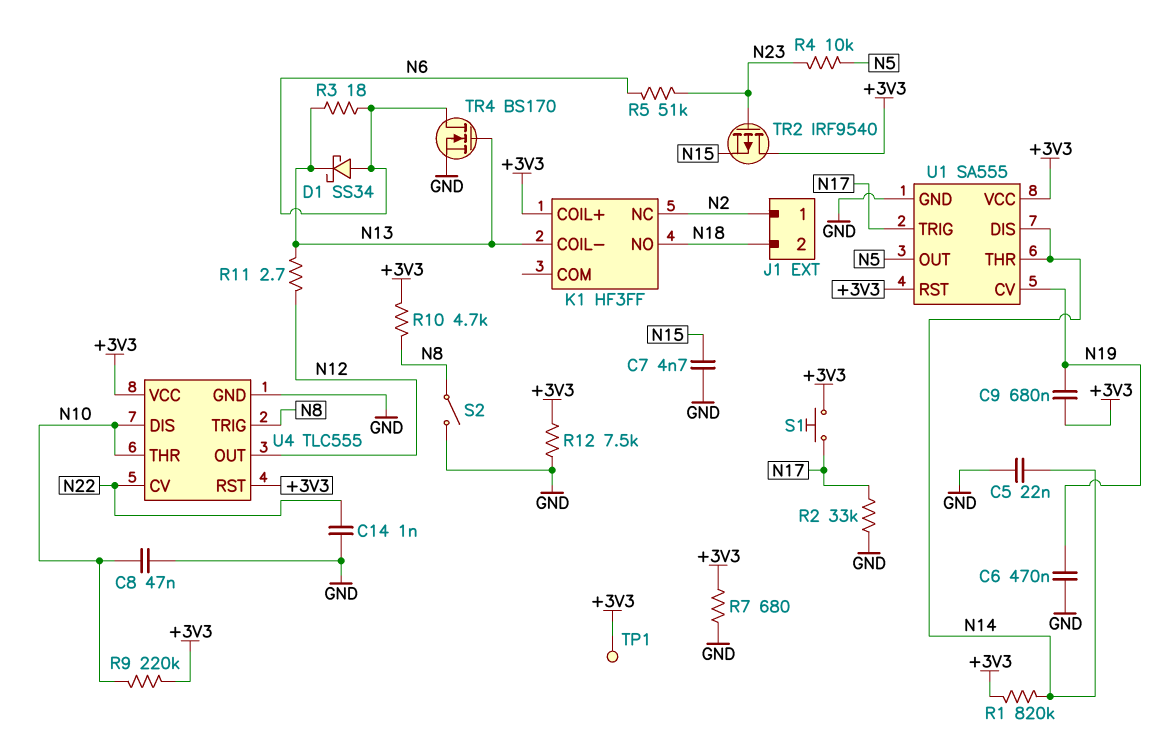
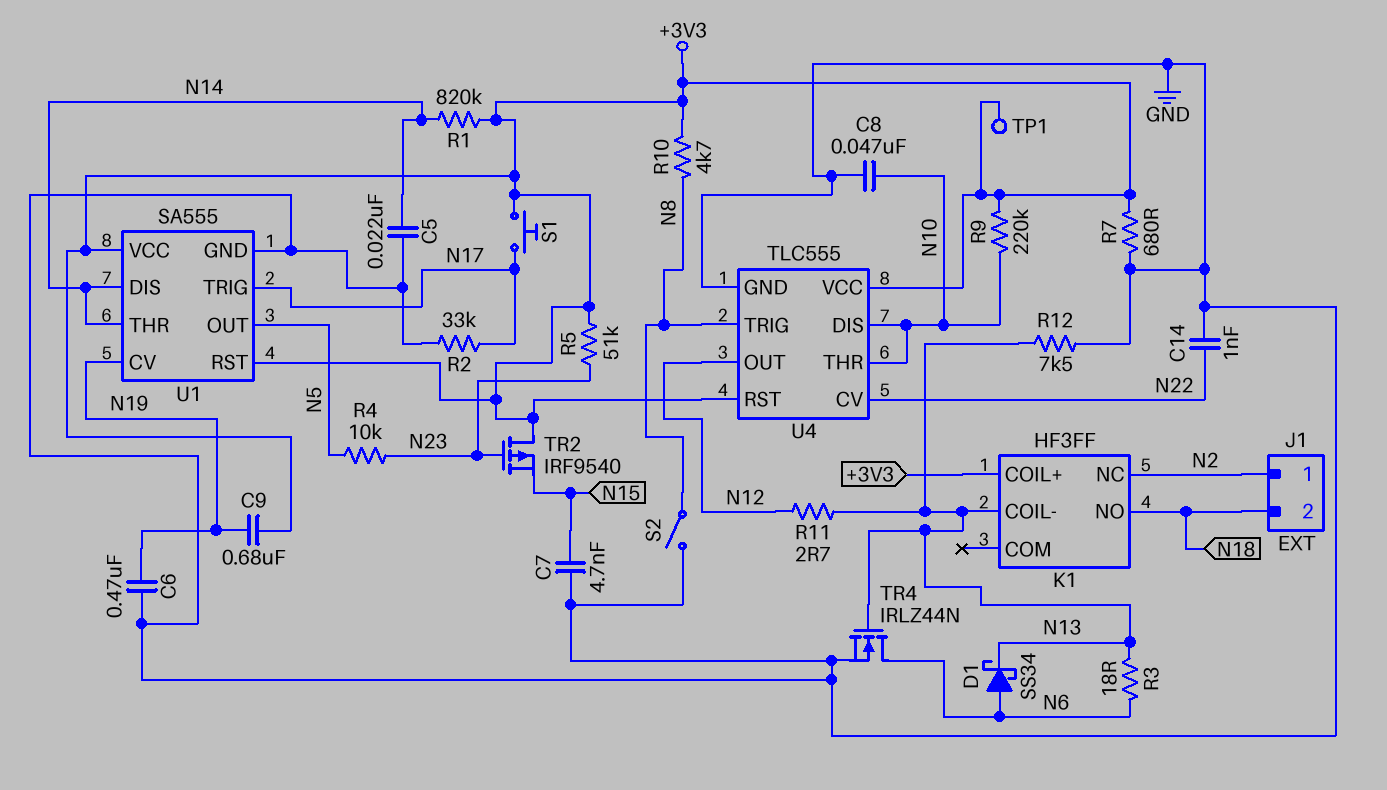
R5: 51k (N6, N23) -> 51k (+3V3, N23)
R12: 7.5k (+3V3, GND) -> 7.5k (GND, N13)
TR4: NMOS BS170 (G N13, D N6, S GND) -> NMOS IRLZ44N (G N13, D N6, S GND)

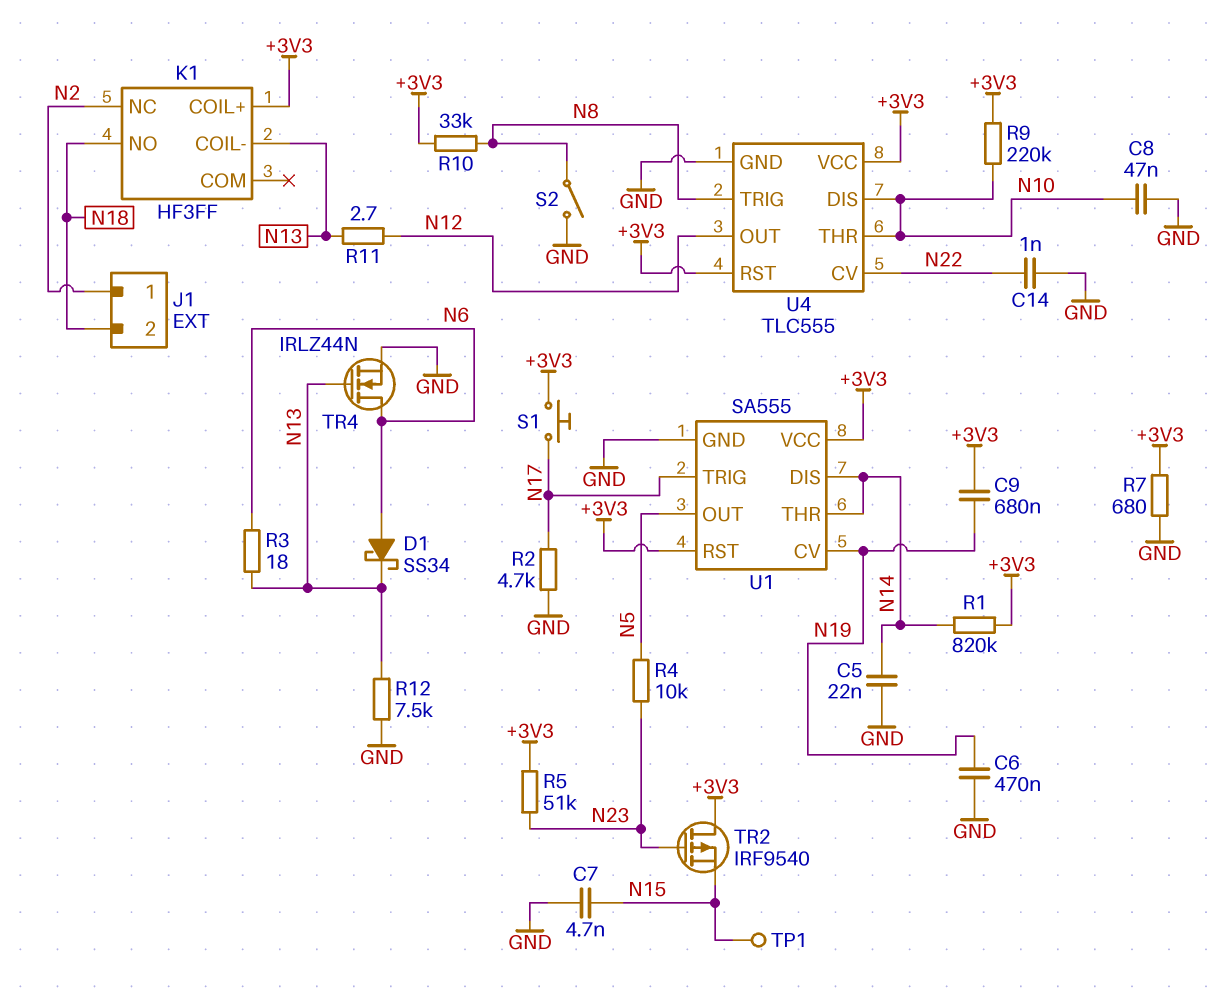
R2: 33k (GND, N17) -> 4.7k (GND, N17)
R10: 4.7k (+3V3, N8) -> 33k (+3V3, N8)
TP1: test point (+3V3) -> test point (N15)

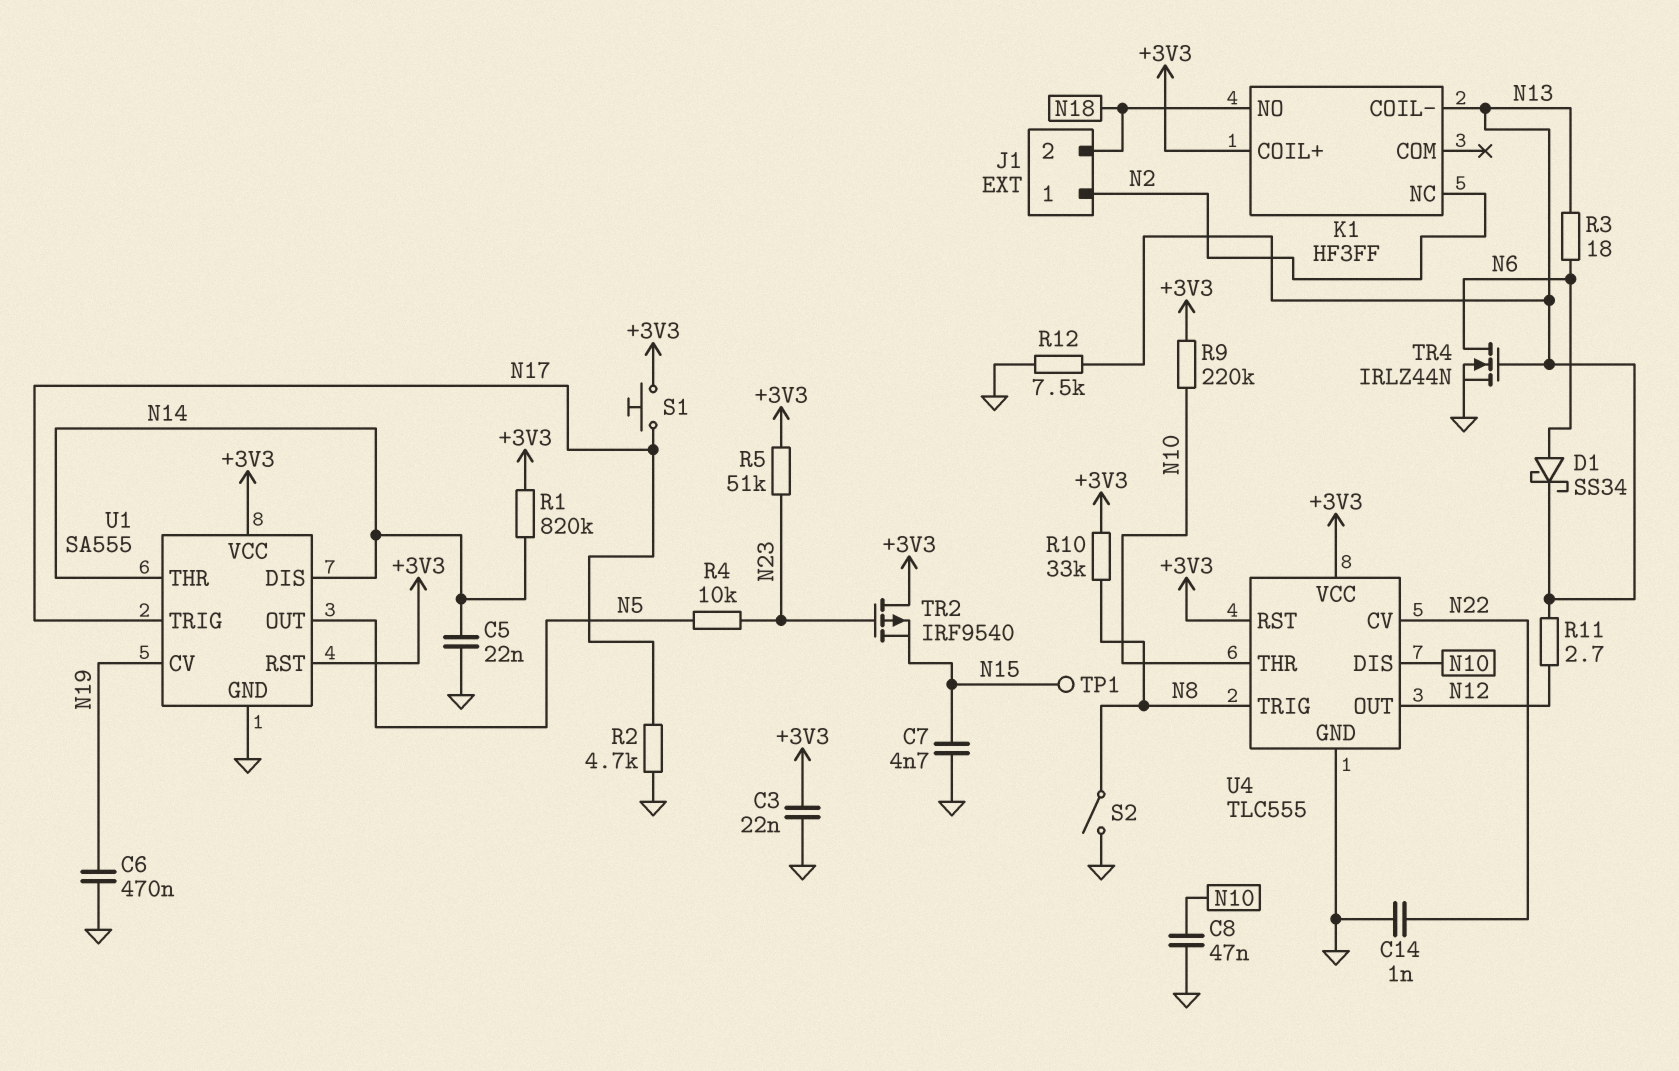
C3: none -> 22nF (+3V3, GND)
C9: 680nF (+3V3, N19) -> none
R7: 680 (+3V3, GND) -> none

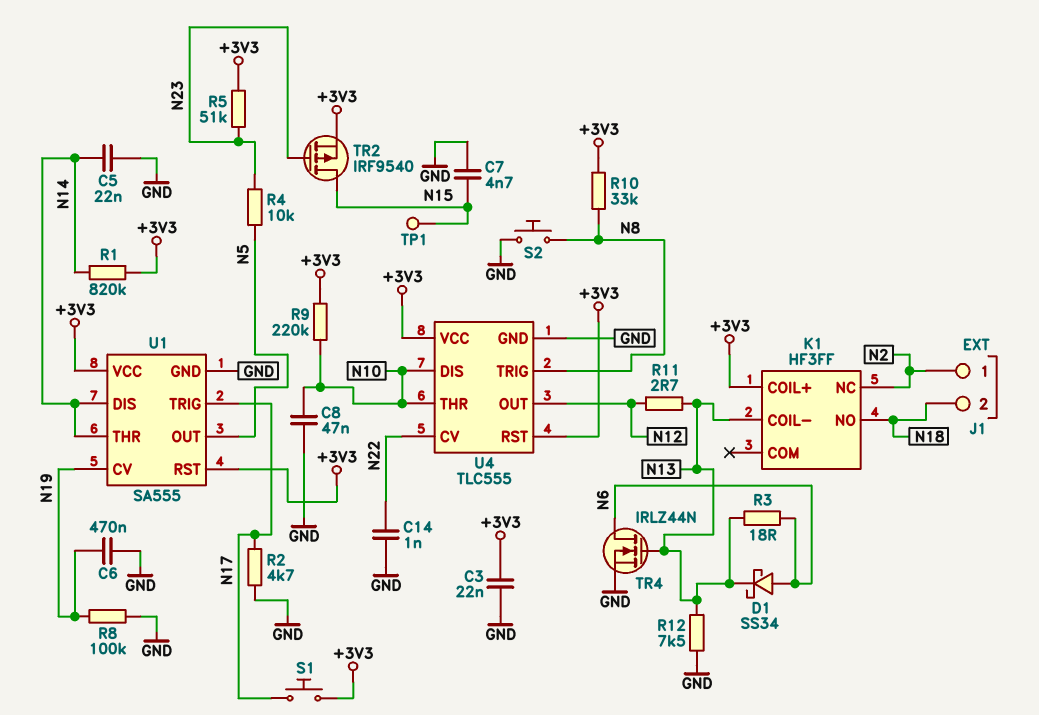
R8: none -> 100k (GND, N19)
S2: switch (GND, N8) -> button (GND, N8)
TR2: PMOS IRF9540 (G N23, D +3V3, S N15) -> PMOS IRF9540 (G N23, D N15, S +3V3)

